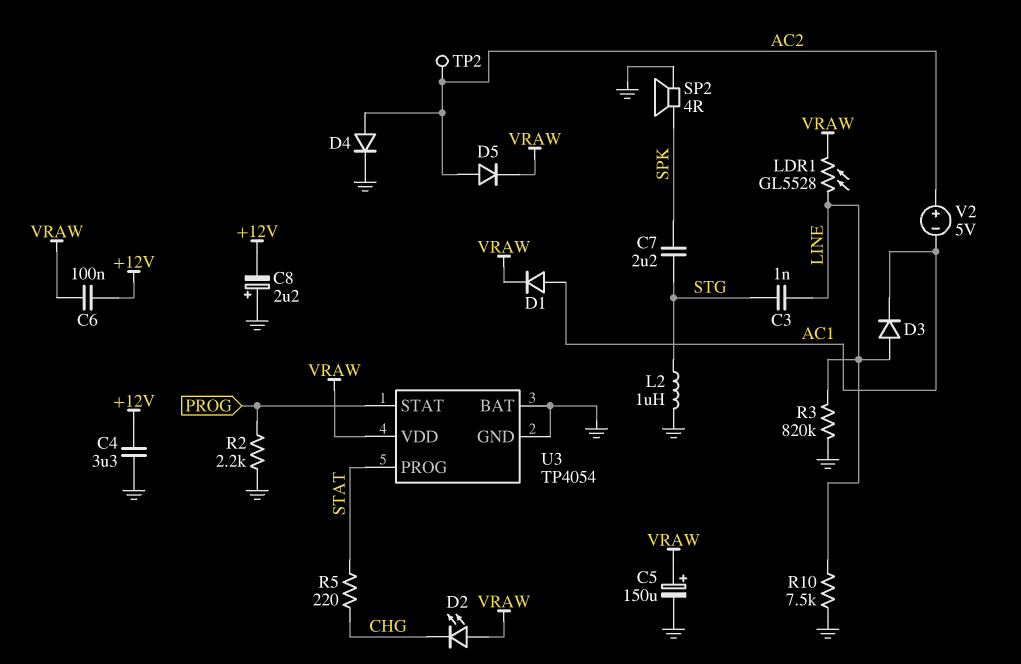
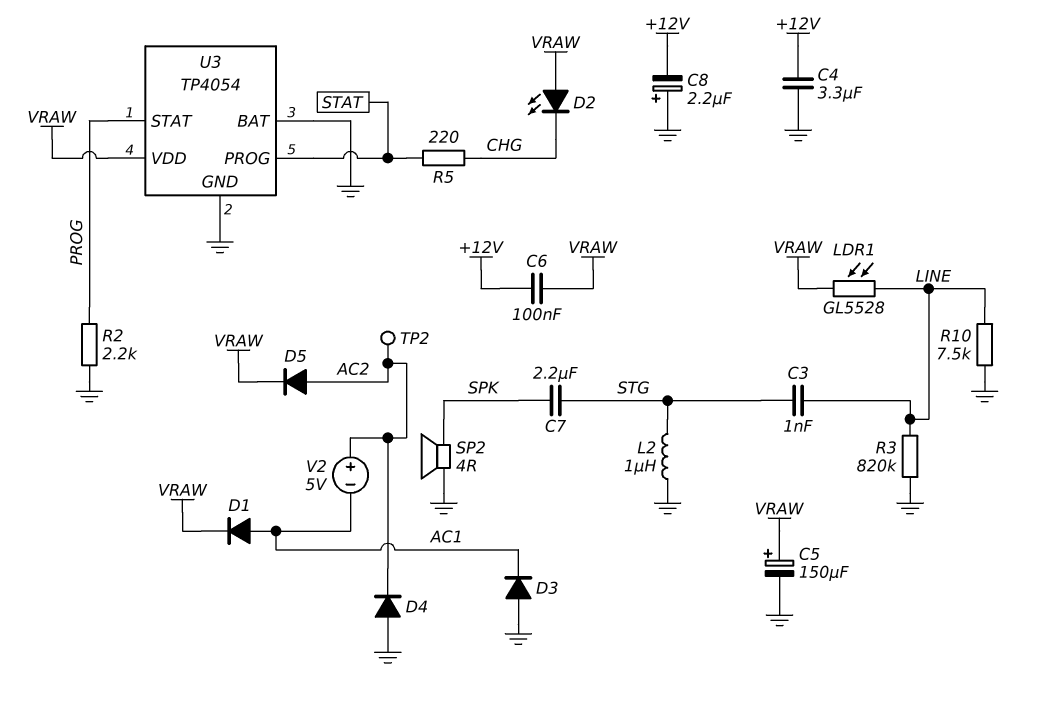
D3: diode (A LINE, K AC1) -> diode (A GND, K AC1)
D4: diode (A AC2, K GND) -> diode (A GND, K AC2)

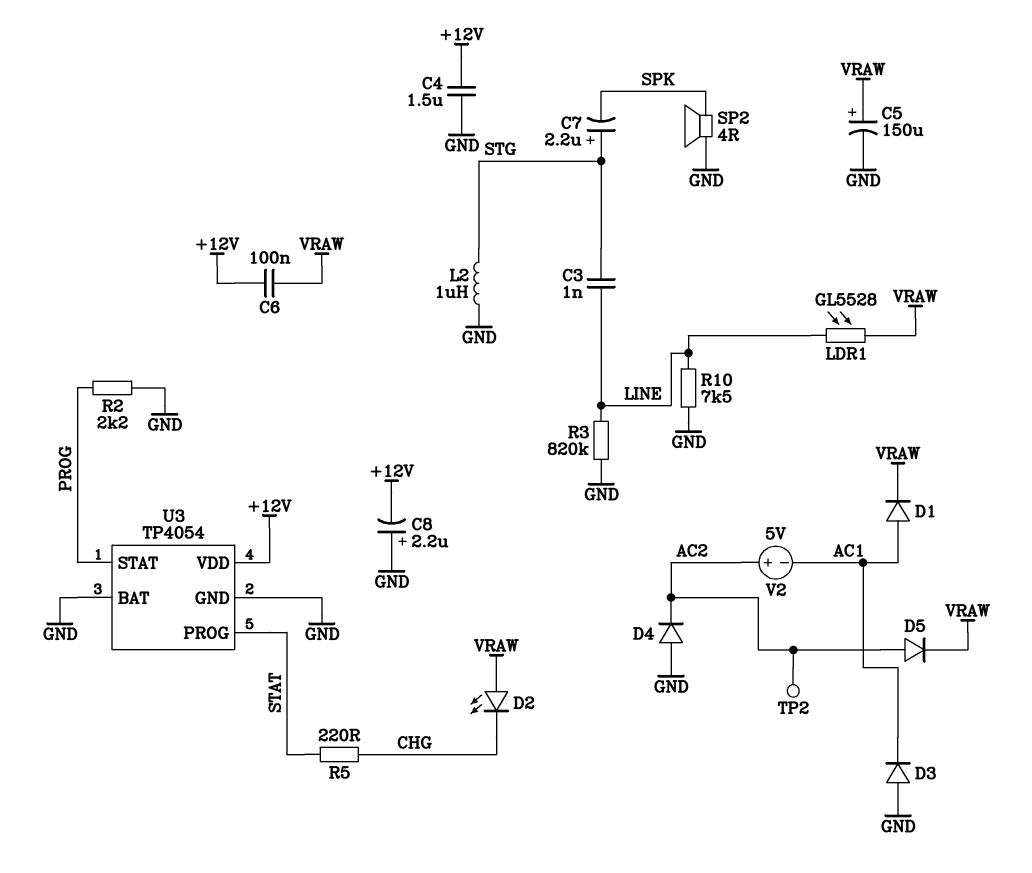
C4: 3.3uF (+12V, GND) -> 1.5uF (+12V, GND)
C7: 2.2uF (SPK, STG) -> 2.2uF (plus STG, minus SPK)
U3 pin VDD: VRAW -> +12V

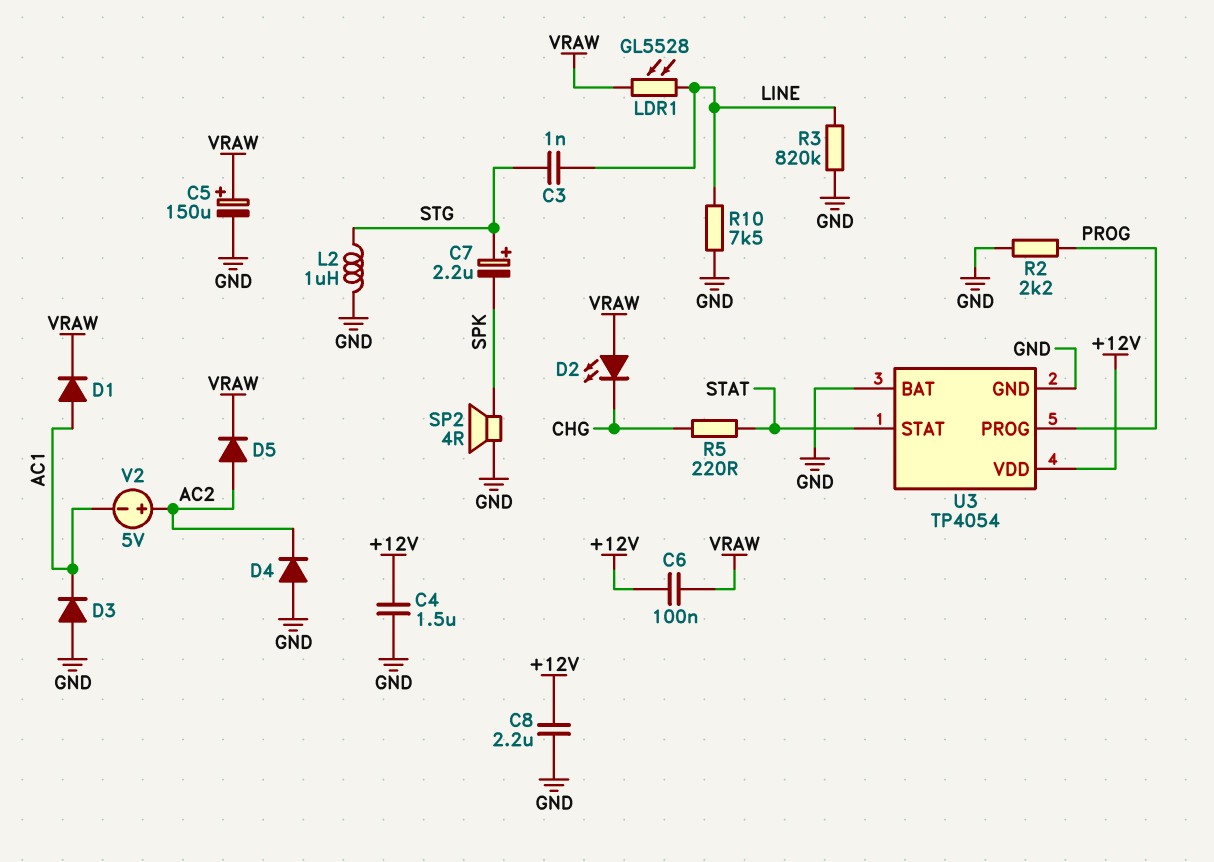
C8: 2.2uF (plus GND, minus +12V) -> 2.2uF (+12V, GND)
TP2: test point (AC2) -> none
U3 pin PROG: STAT -> PROG
U3 pin STAT: PROG -> STAT

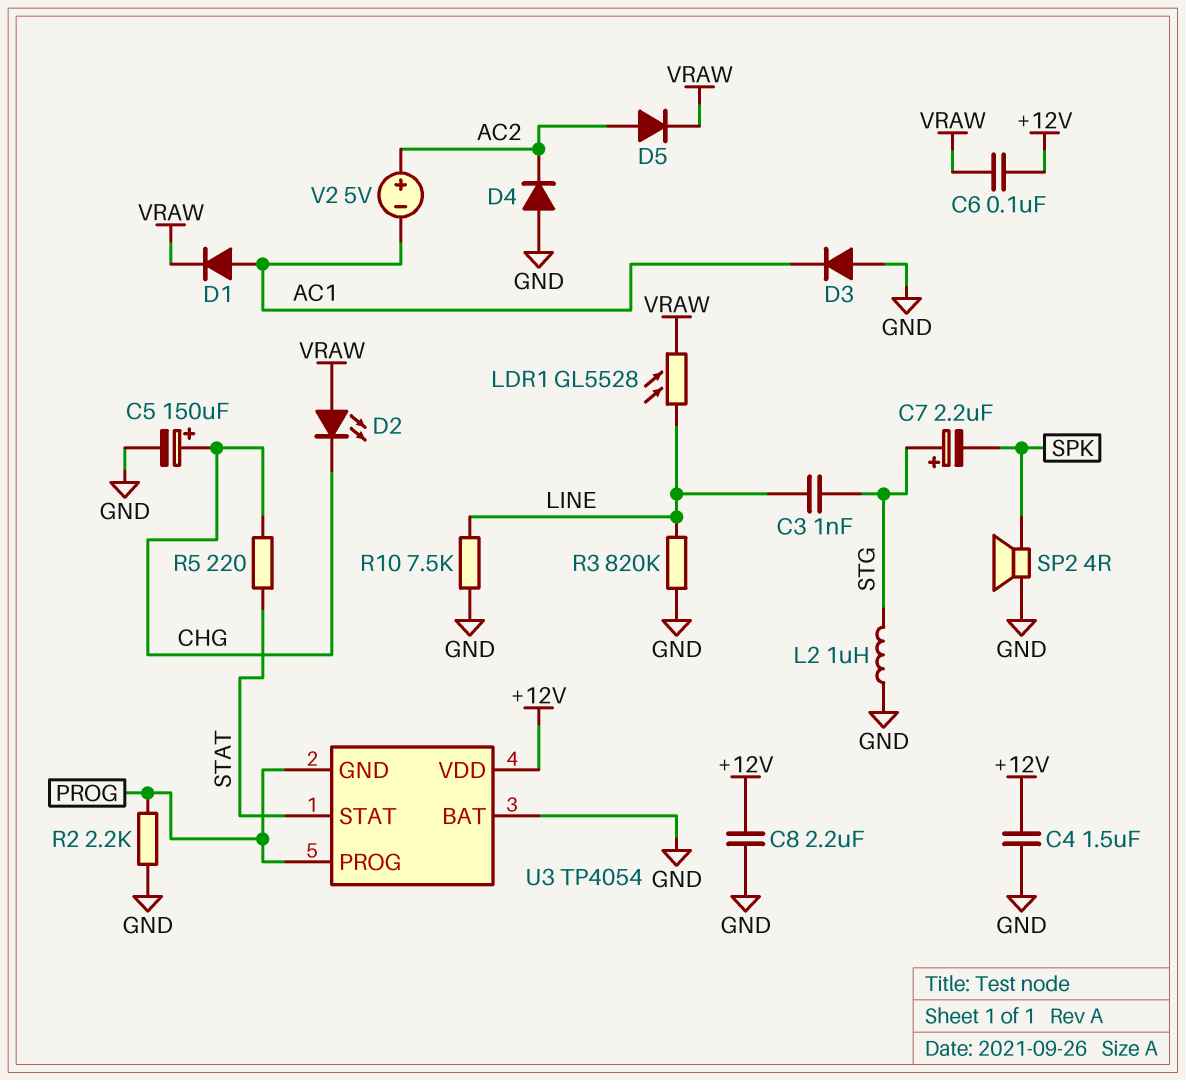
C5: 150uF (plus VRAW, minus GND) -> 150uF (plus CHG, minus GND)
U3 pin GND: GND -> PROG

